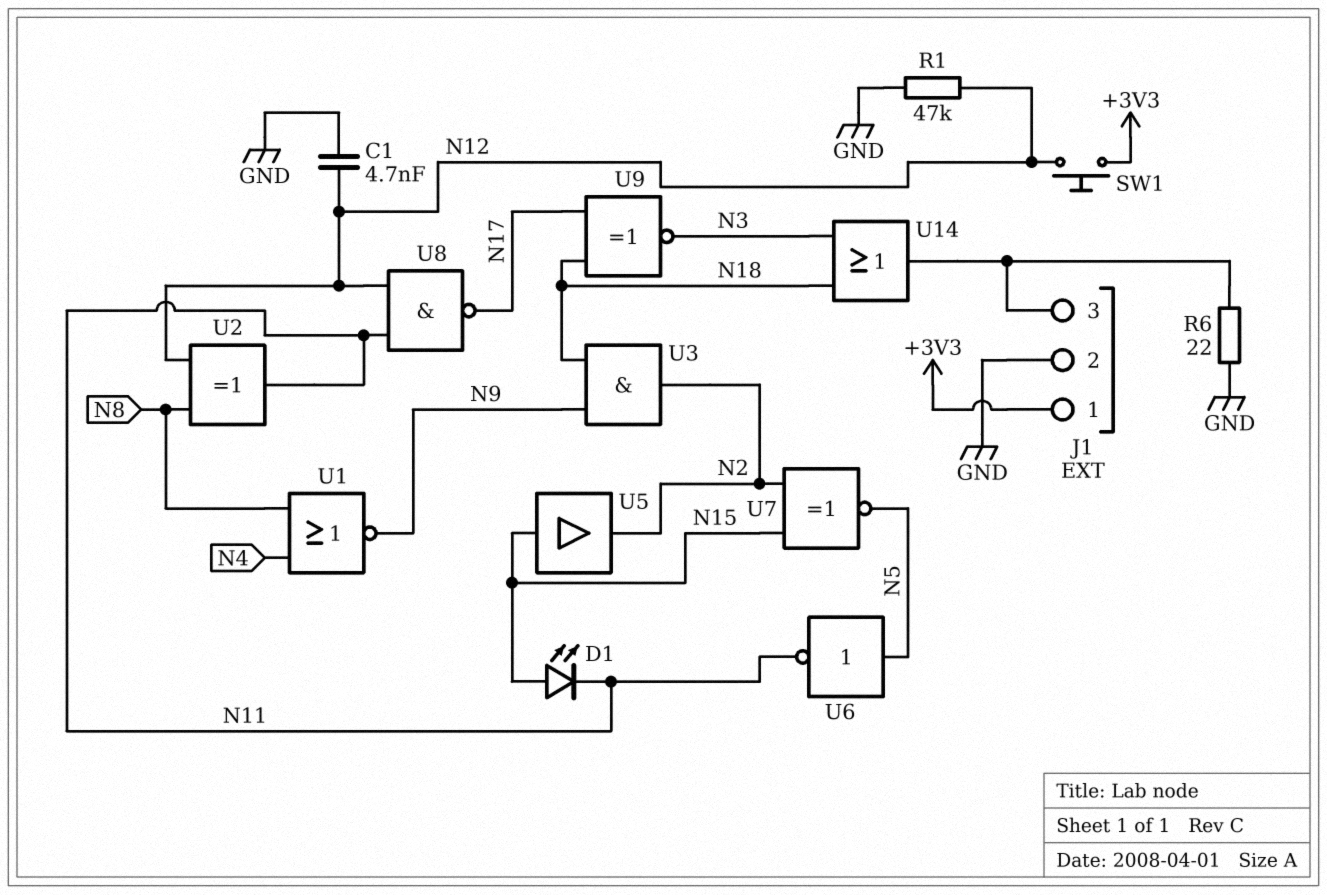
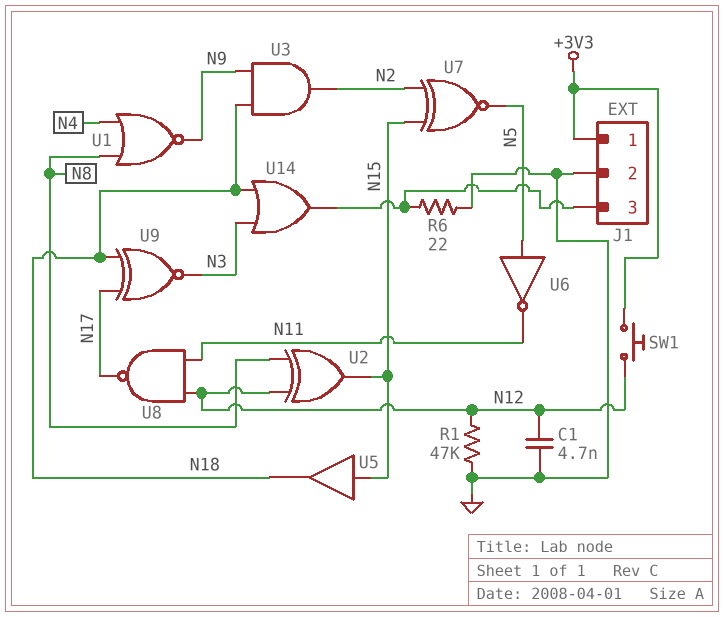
D1: LED (A N15, K N11) -> none
U2: XOR (in N8, in N12, out N11) -> XOR (in N8, in N12, out N15)
U5: buffer (in N15, out N2) -> buffer (in N15, out N18)

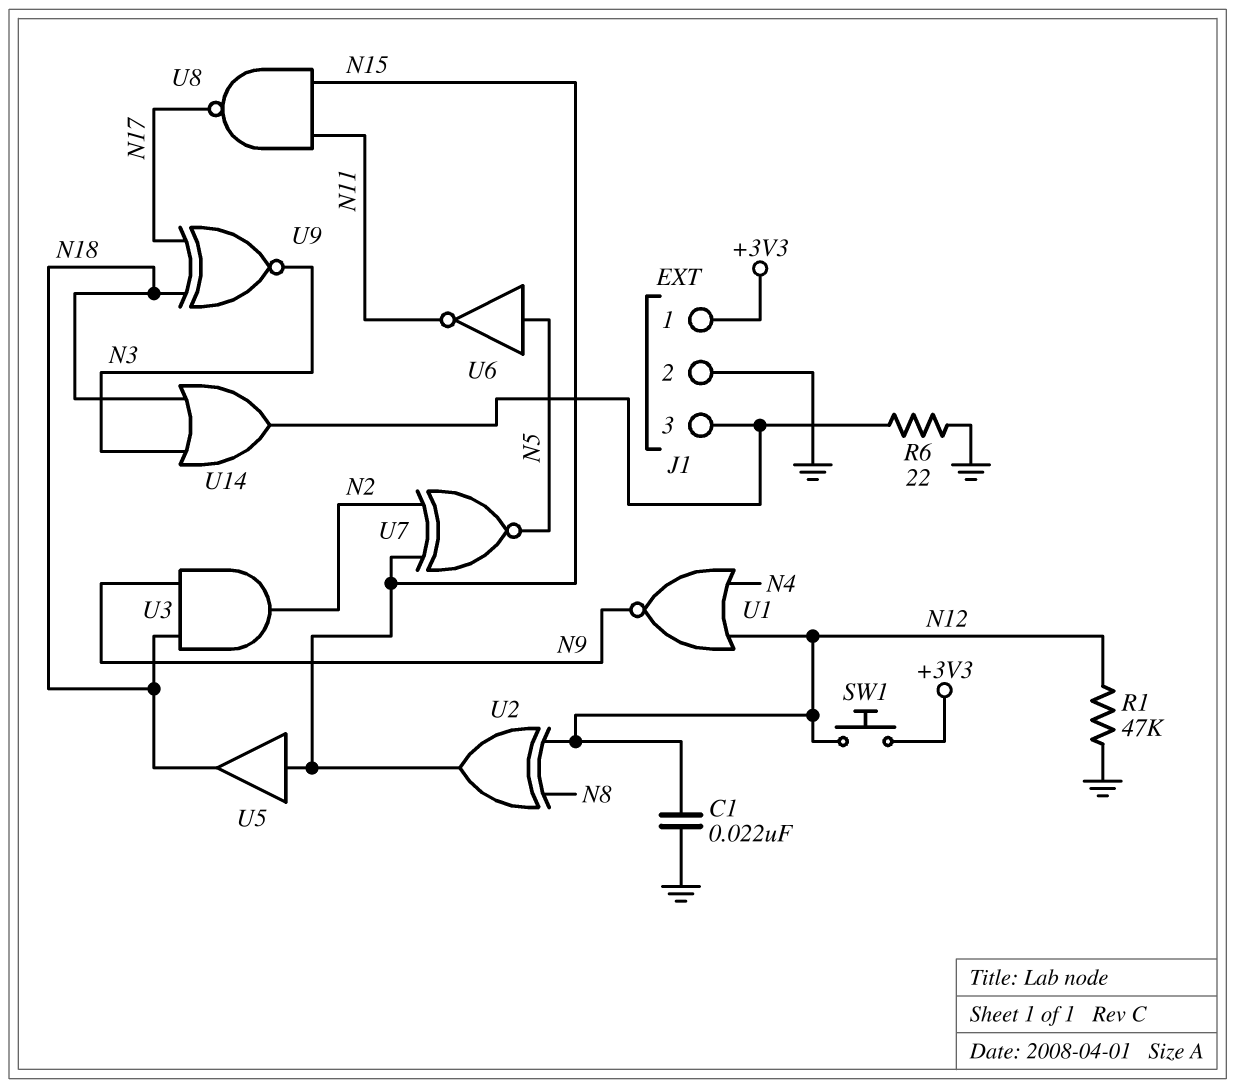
C1: 4.7nF (GND, N12) -> 22nF (GND, N12)
U1: NOR (in N4, in N8, out N9) -> NOR (in N4, in N12, out N9)
U8: NAND (in N11, in N12, out N17) -> NAND (in N11, in N15, out N17)

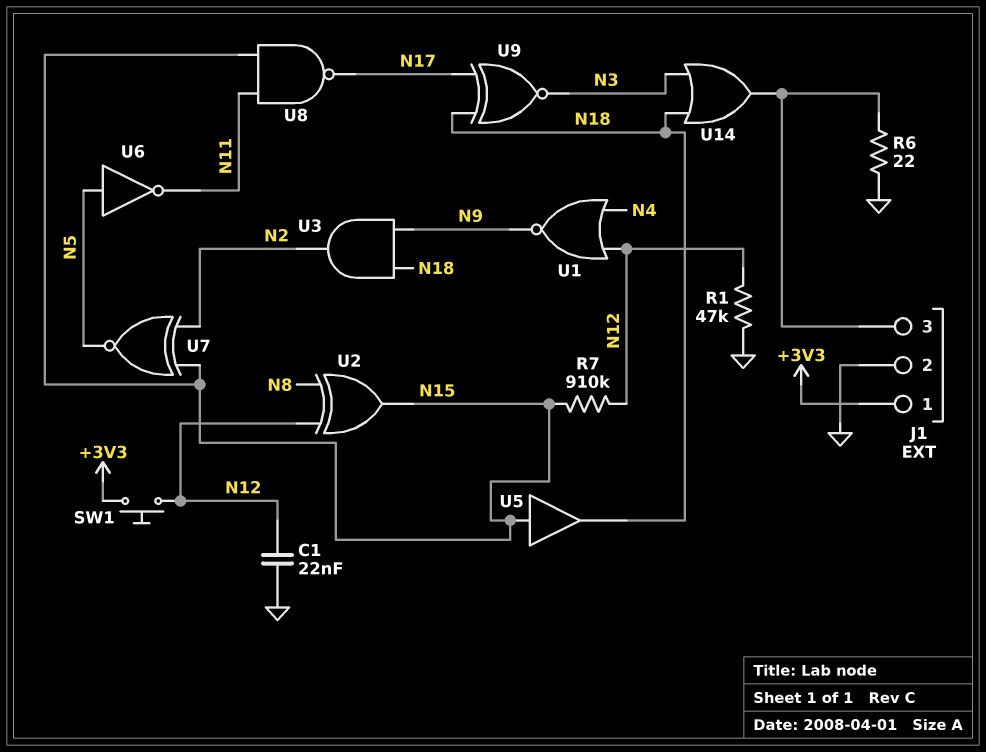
R7: none -> 910k (N12, N15)

